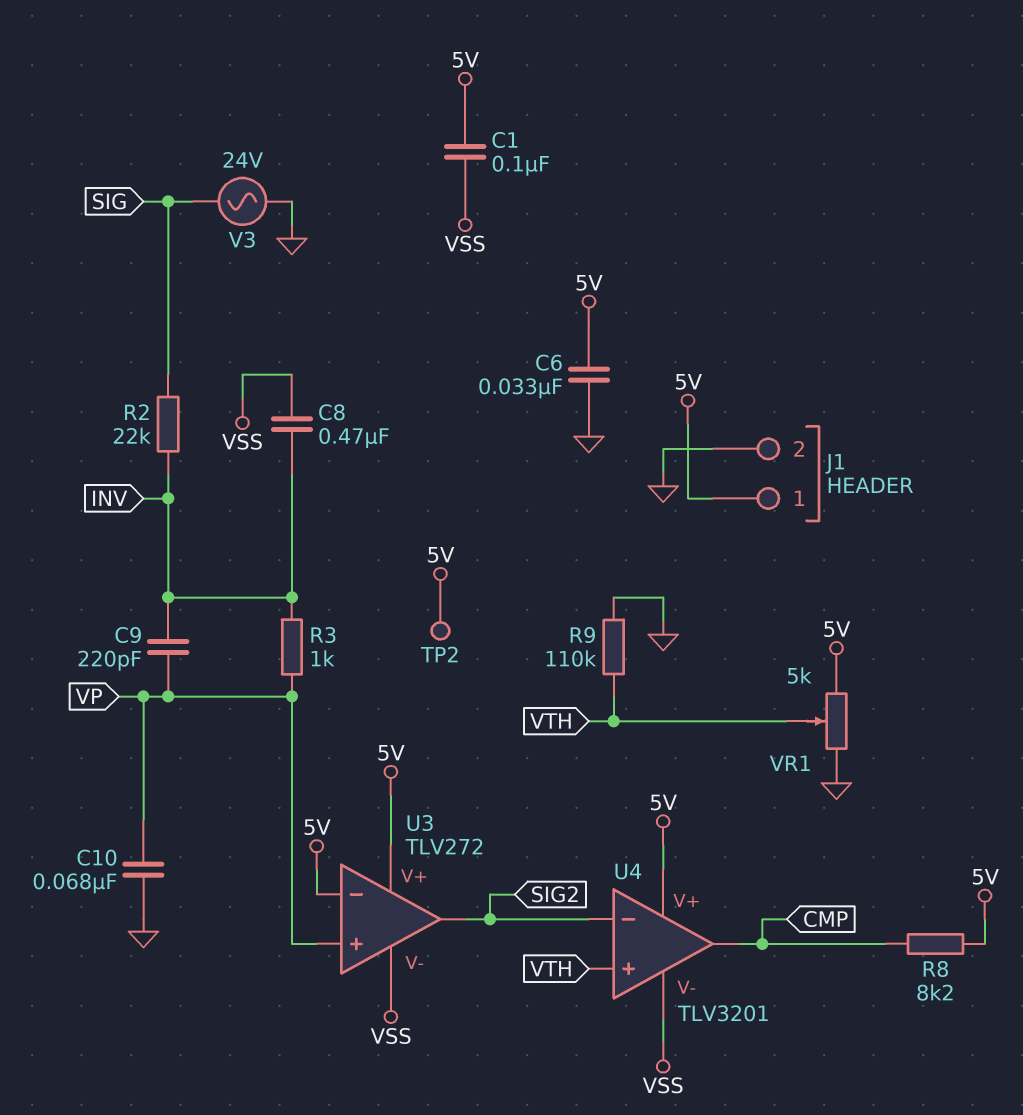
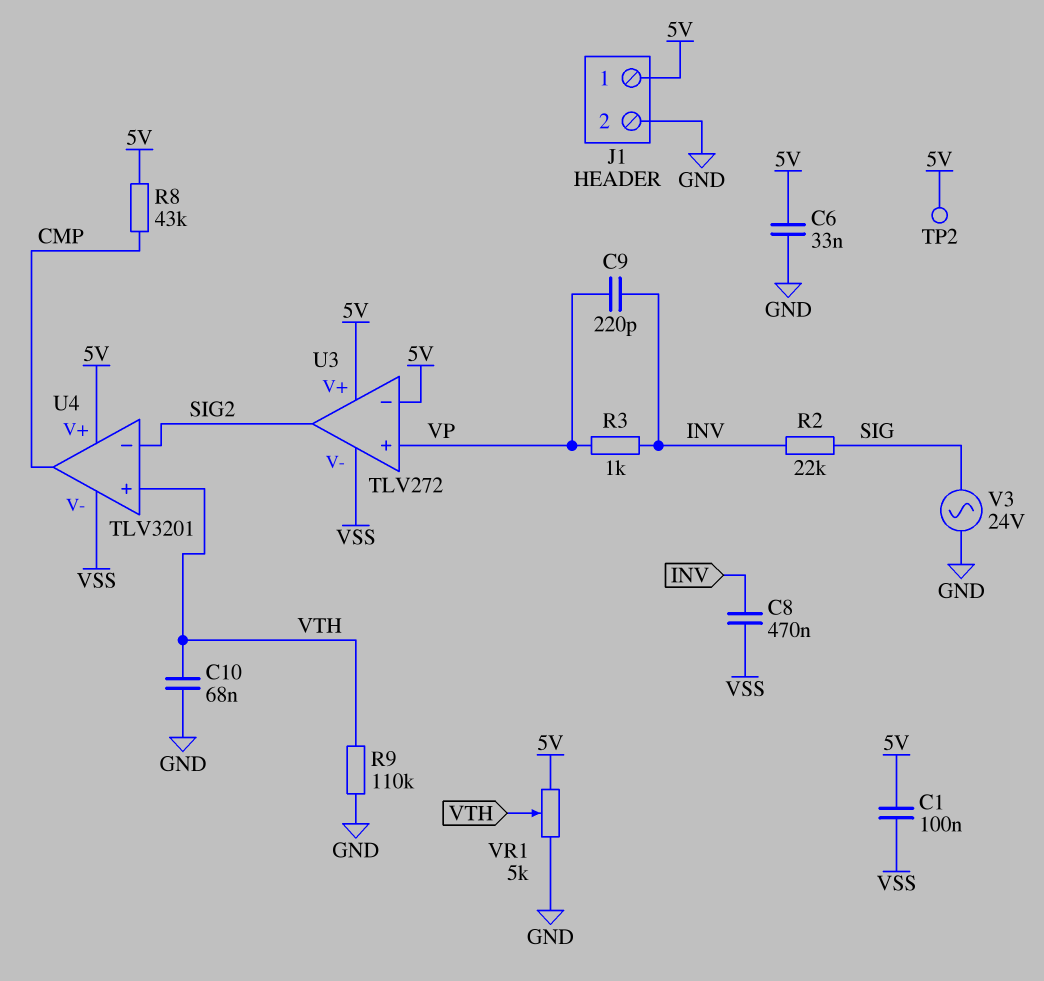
C10: 68nF (GND, VP) -> 68nF (GND, VTH)
R8: 8.2k (5V, CMP) -> 43k (5V, CMP)

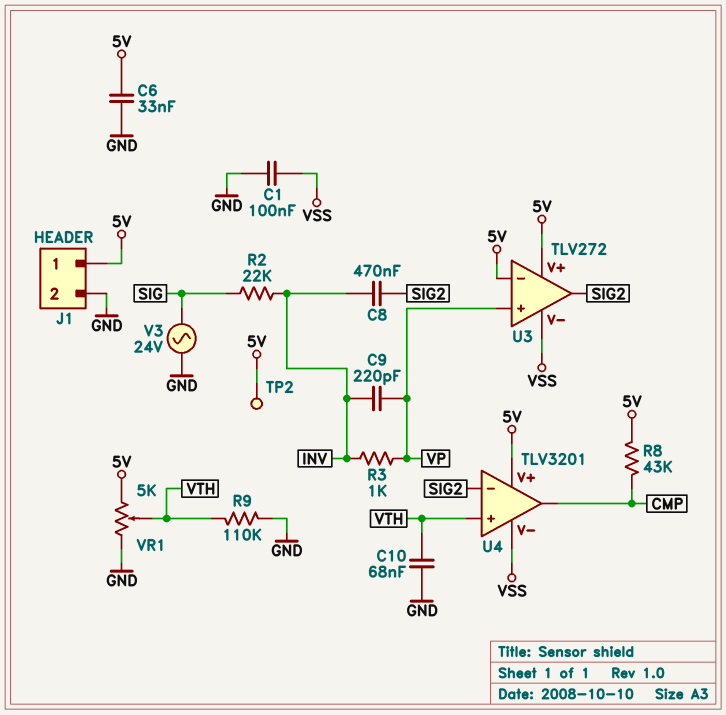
C1: 100nF (5V, VSS) -> 100nF (GND, VSS)
C8: 470nF (INV, VSS) -> 470nF (INV, SIG2)

